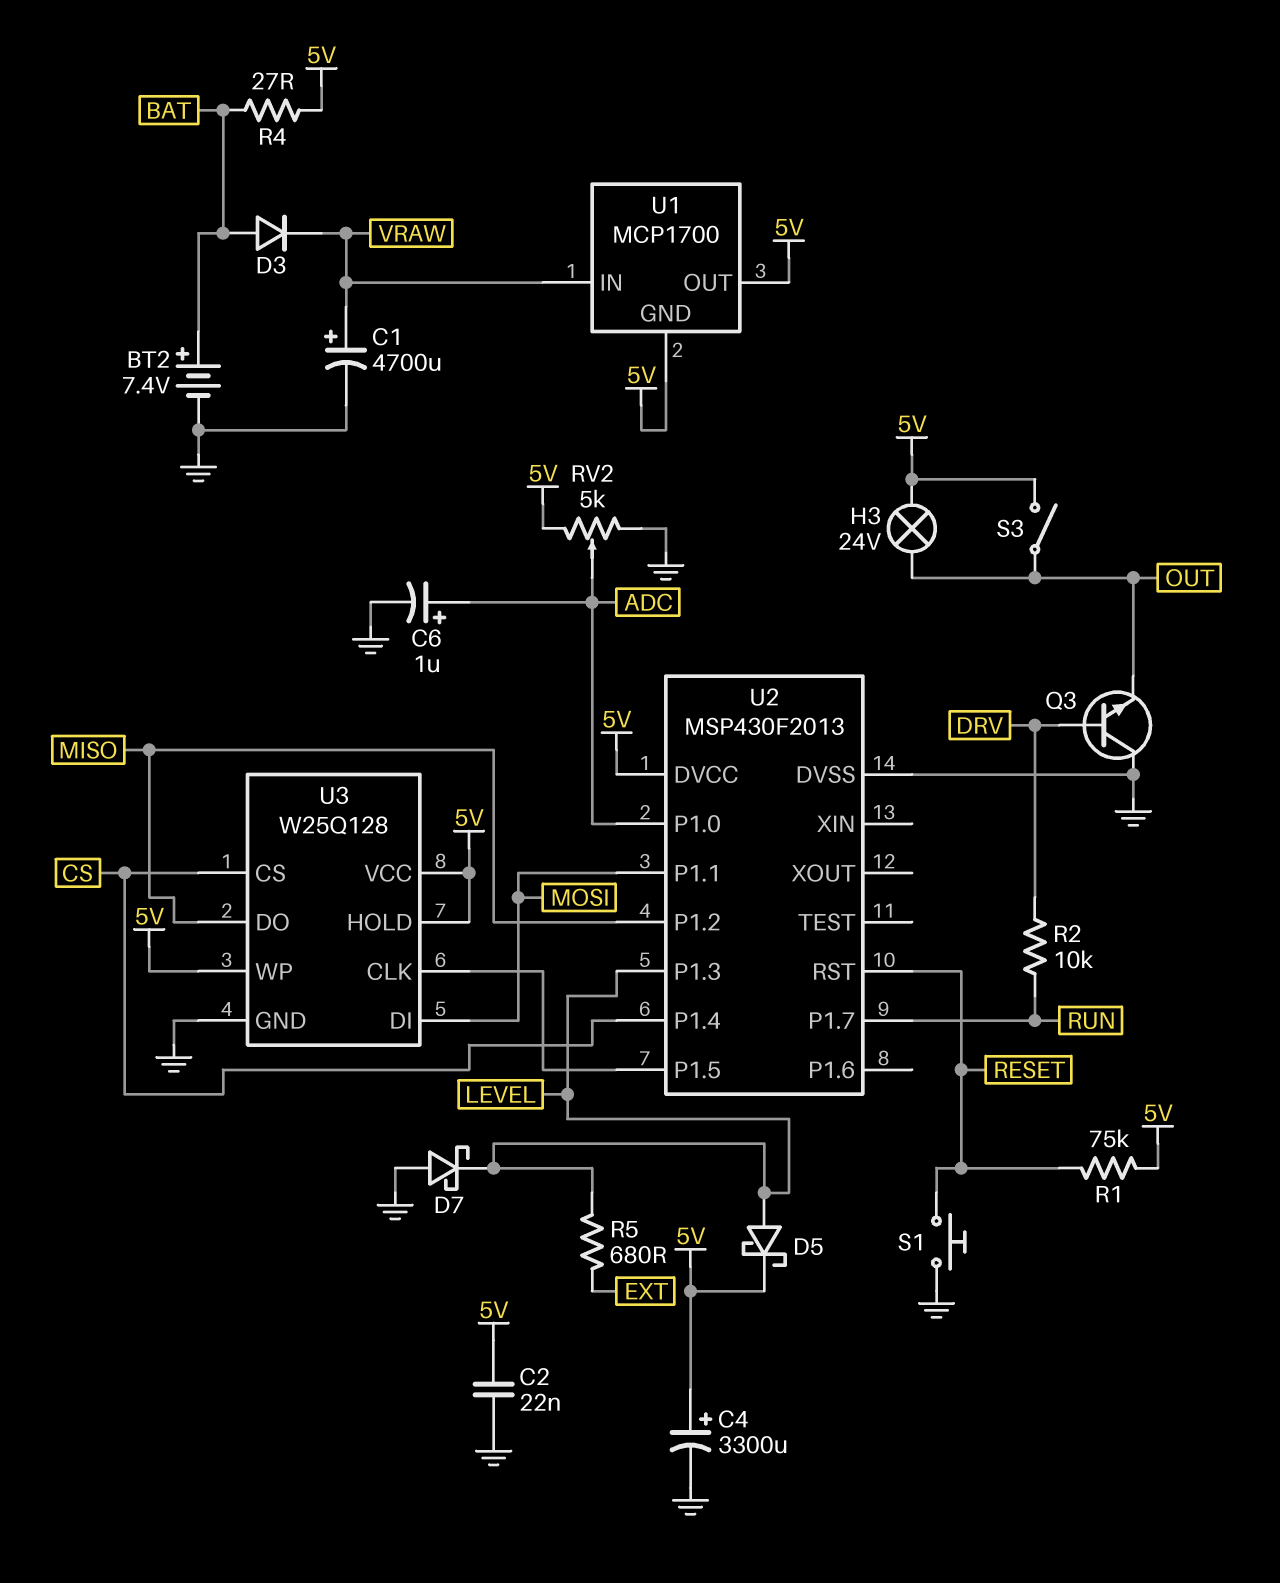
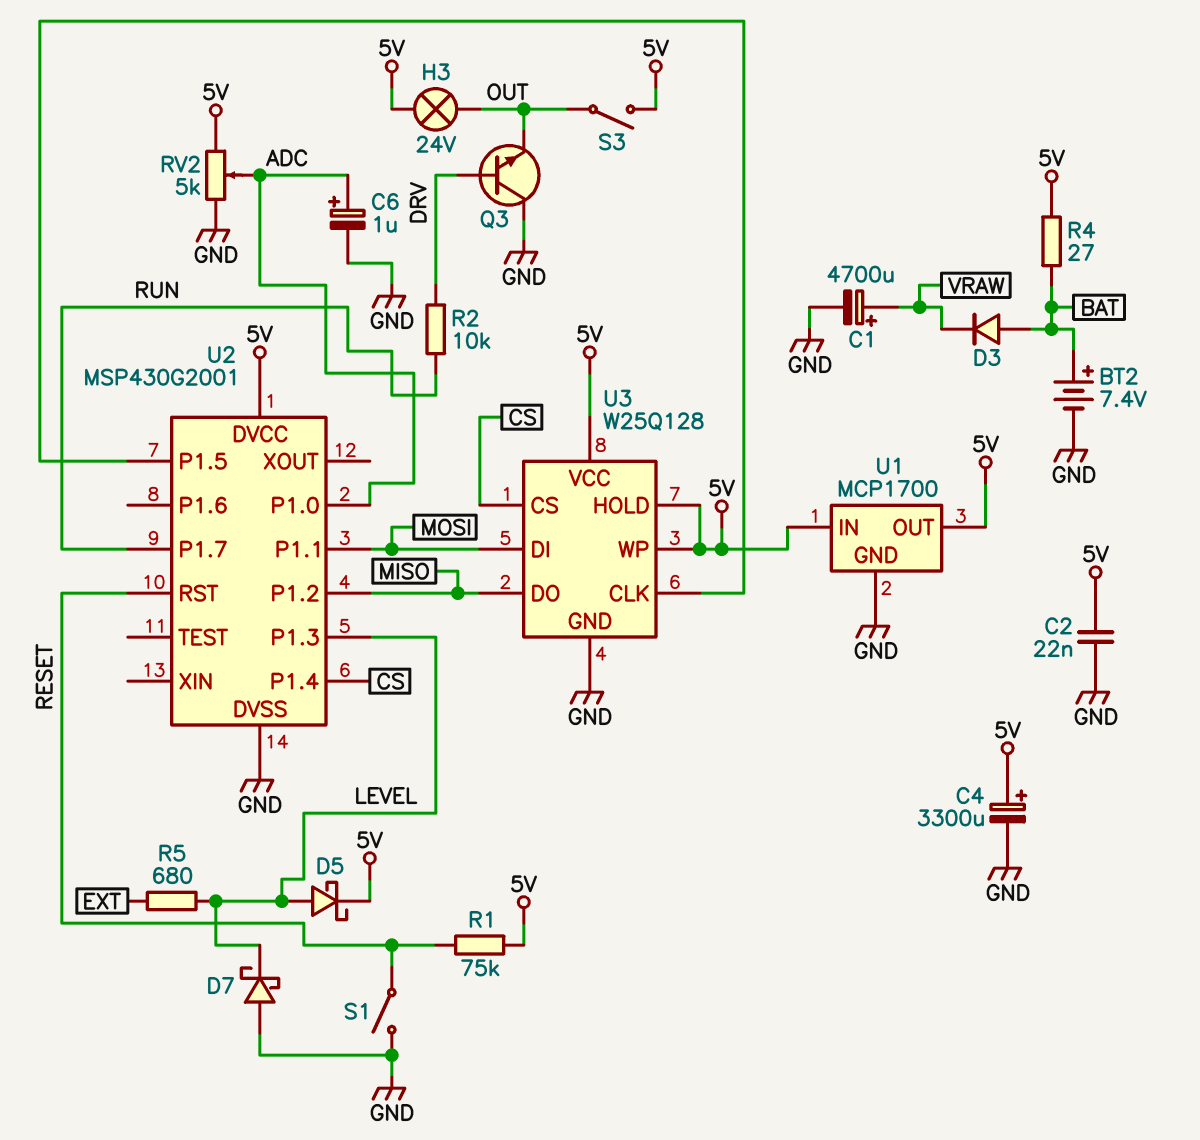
S1: button (GND, RESET) -> switch (GND, RESET)
U1 pin GND: 5V -> GND
U1 pin IN: VRAW -> 5V
U2: MSP430F2013 -> MSP430G2001

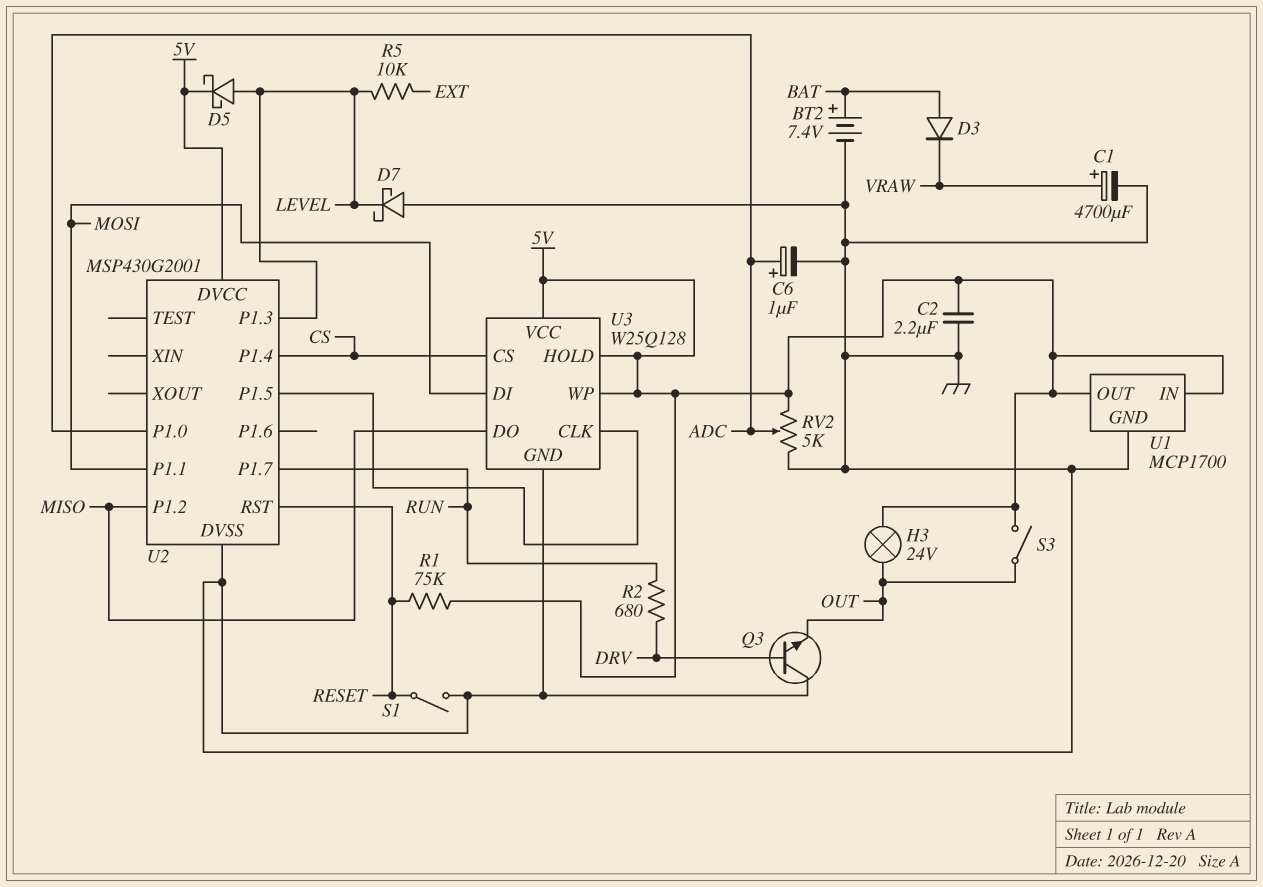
C2: 22nF (5V, GND) -> 2.2uF (5V, GND)
C4: 3300uF (plus 5V, minus GND) -> none
R2: 10k (DRV, RUN) -> 680 (DRV, RUN)
R4: 27 (5V, BAT) -> none
R5: 680 (EXT, LEVEL) -> 10k (EXT, LEVEL)

